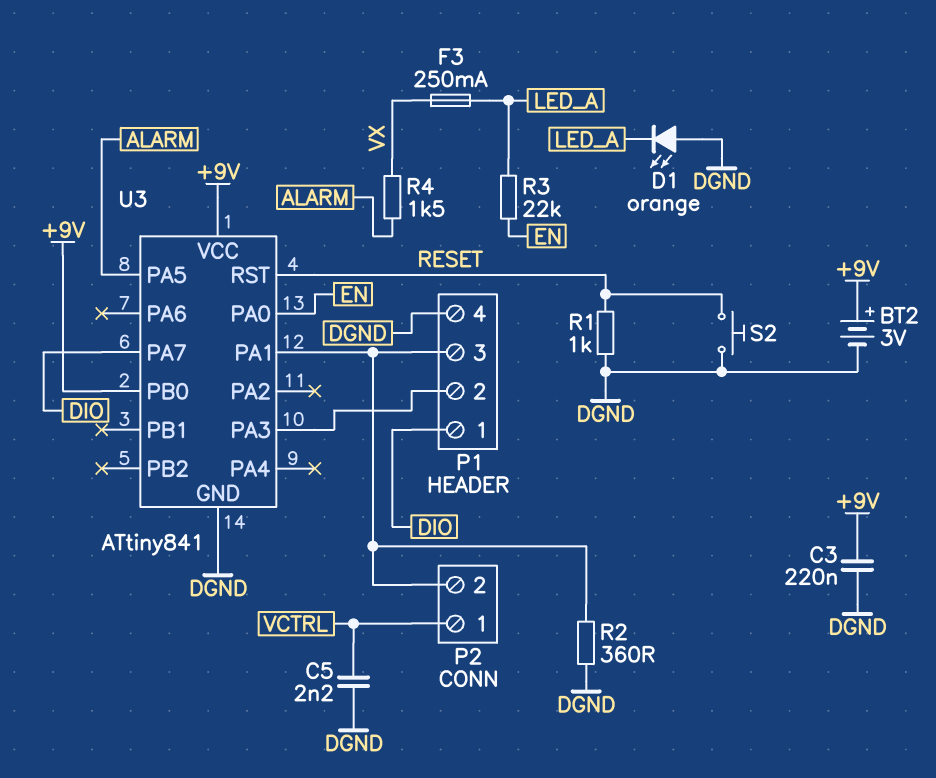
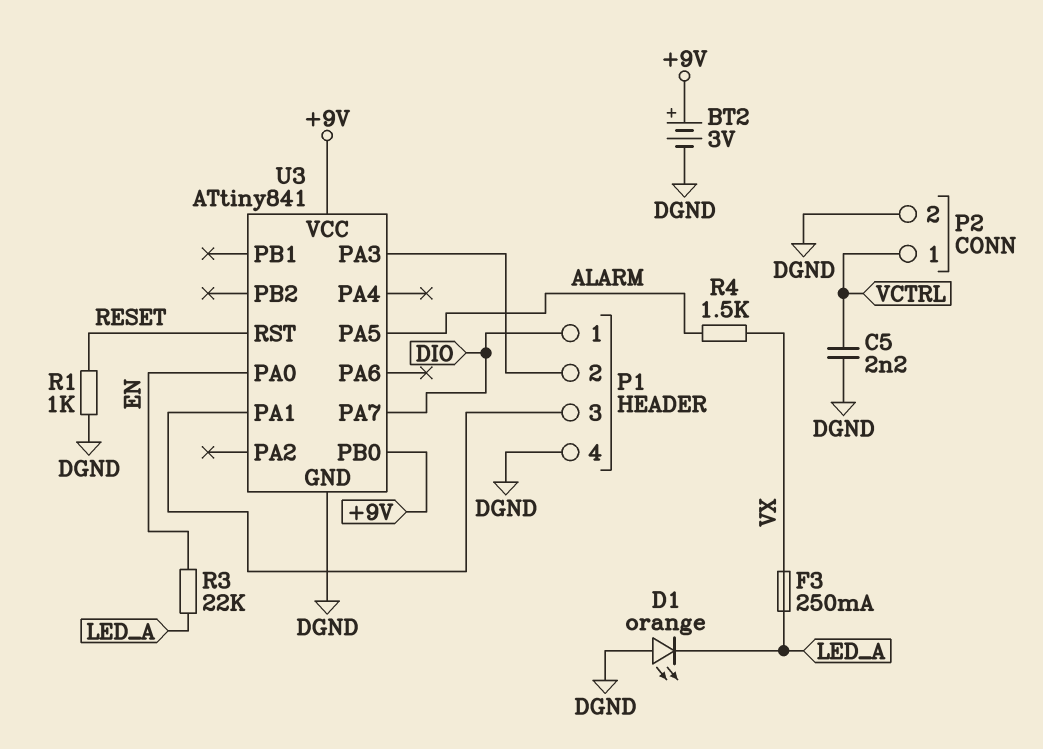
C3: 220nF (+9V, DGND) -> none
P2 pin 2: P1/3 -> DGND
R2: 360 (DGND, P1/3) -> none
S2: button (DGND, RESET) -> none

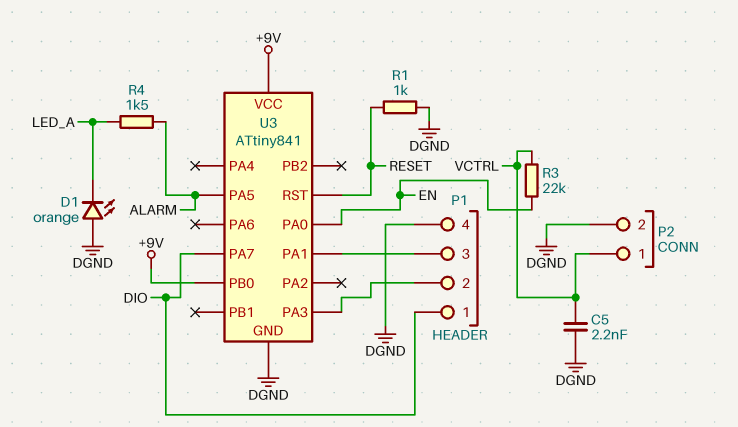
BT2: 3V (plus +9V, minus DGND) -> none
F3: 250mA (LED_A, VX) -> none
R3: 22k (EN, LED_A) -> 22k (EN, VCTRL)
R4: 1.5k (ALARM, VX) -> 1.5k (ALARM, LED_A)

